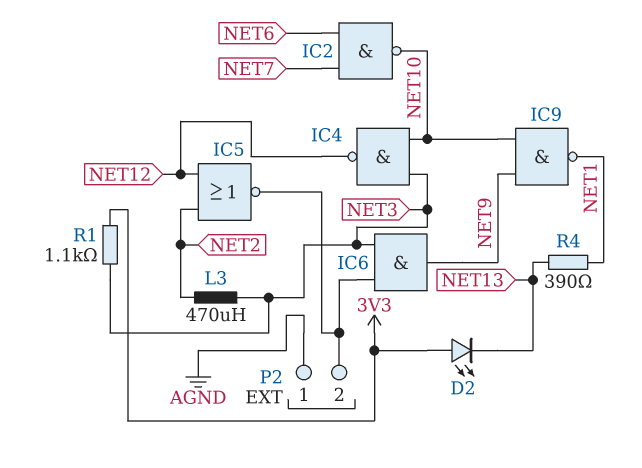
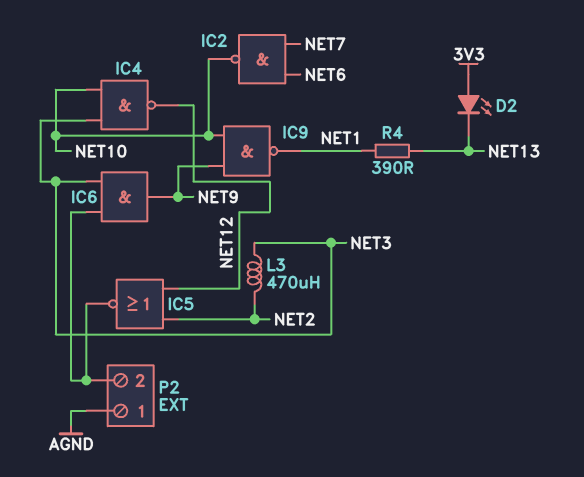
R1: 1.1k (3V3, NET3) -> none

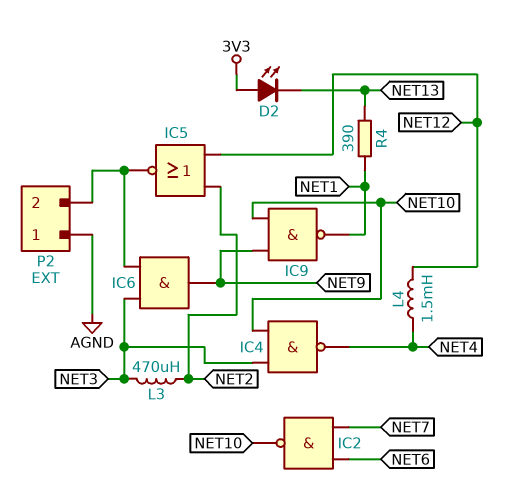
IC4: NAND (in NET3, in NET10, out NET12) -> NAND (in NET3, in NET10, out NET4)
L4: none -> 1.5mH (NET4, NET12)

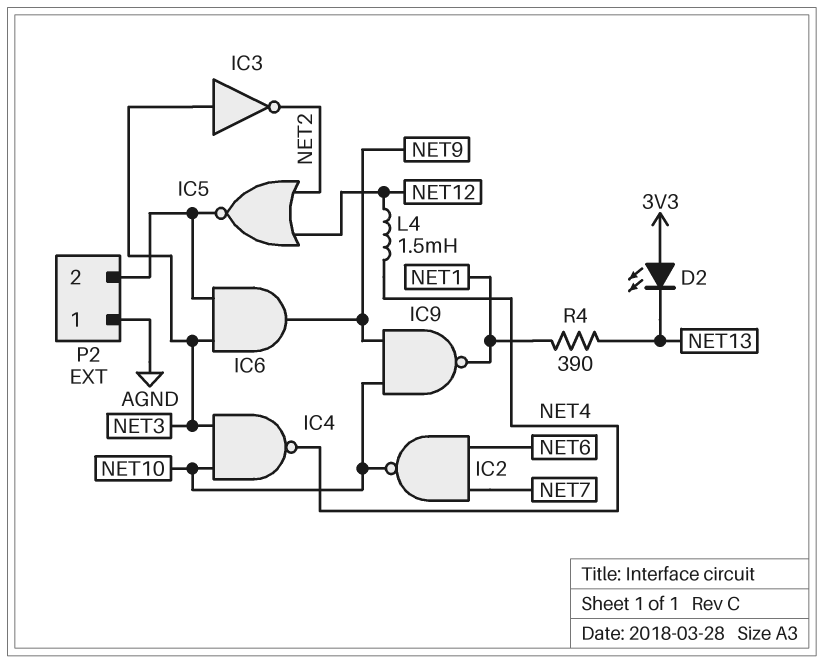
IC3: none -> NOT (in NET3, out NET2)
L3: 470uH (NET2, NET3) -> none

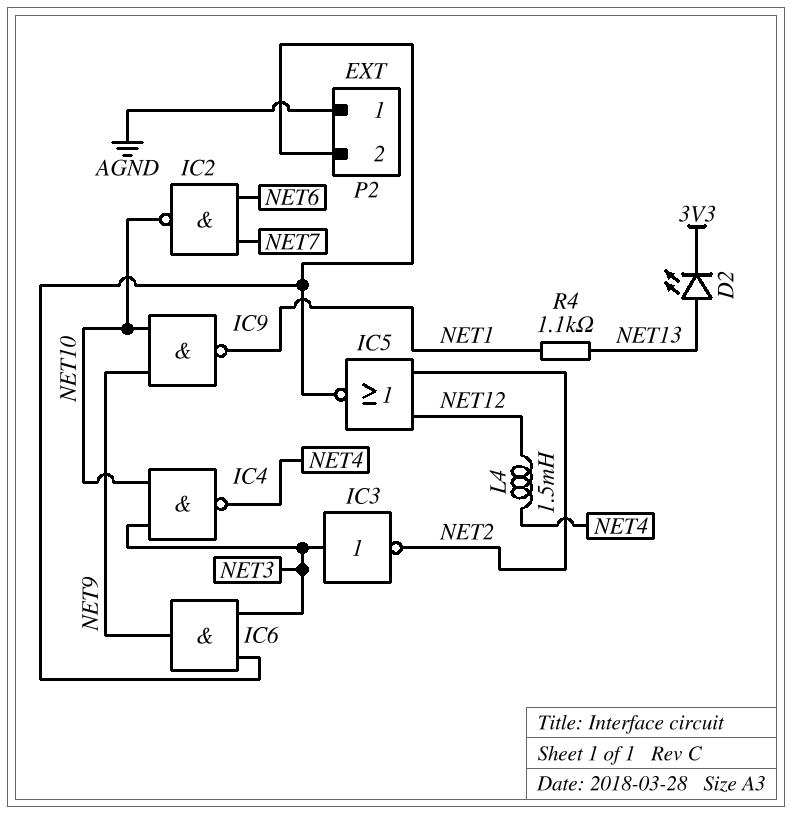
D2: LED (A 3V3, K NET13) -> LED (A NET13, K 3V3)
R4: 390 (NET1, NET13) -> 1.1k (NET1, NET13)

